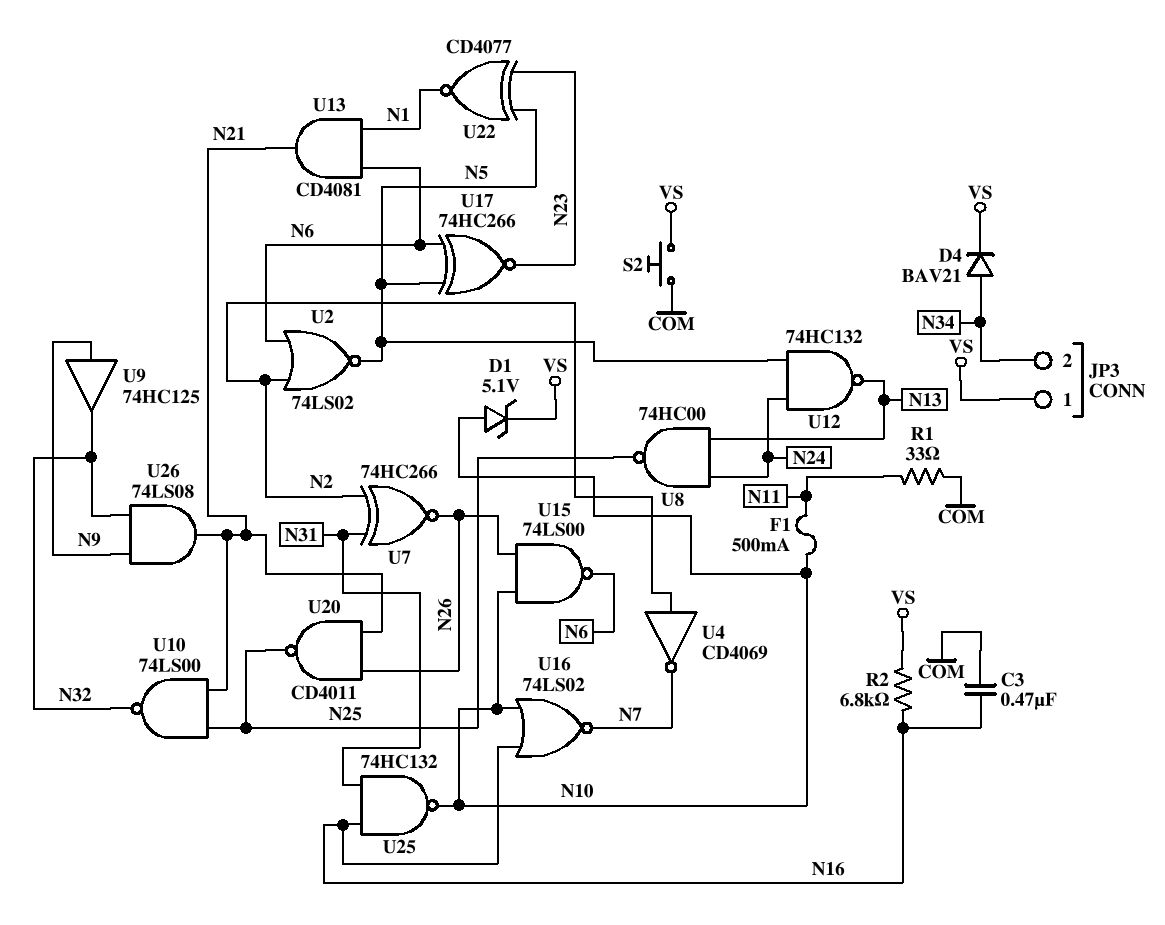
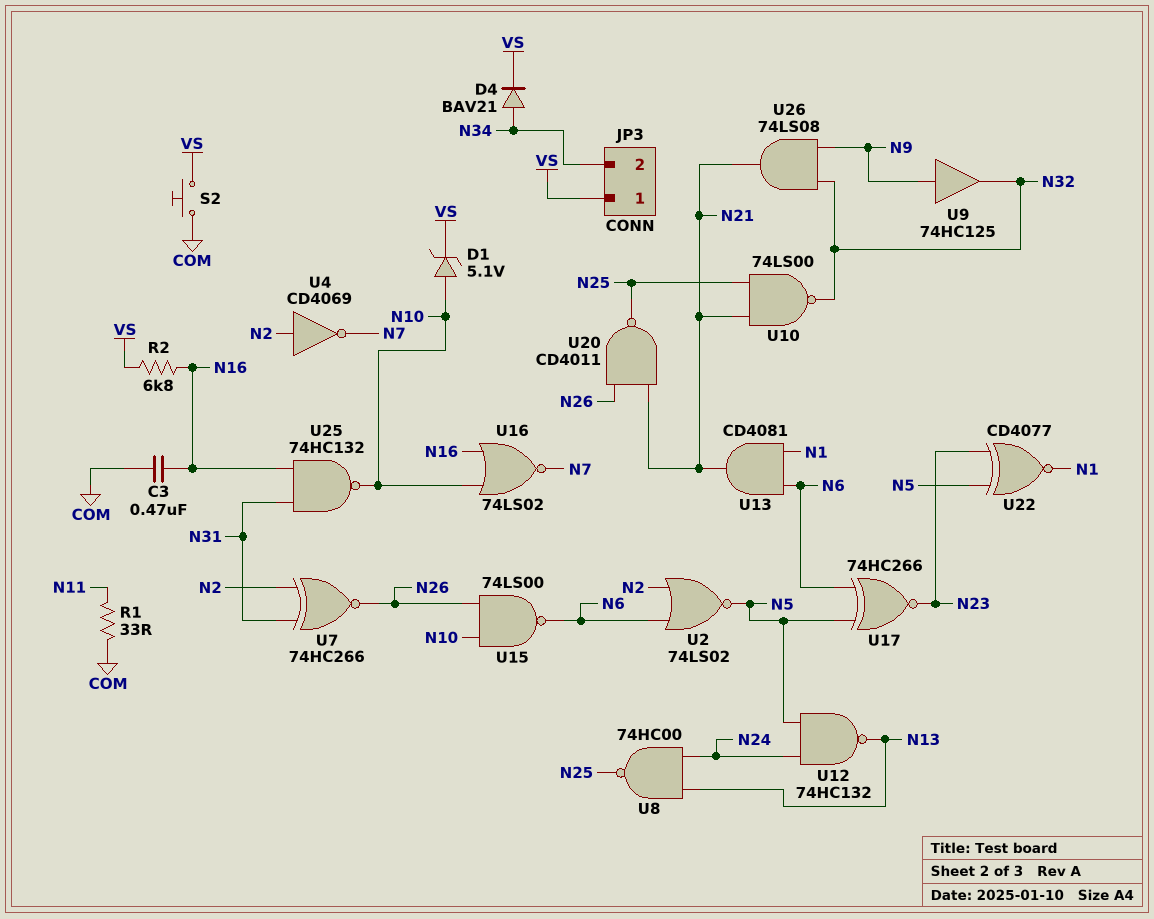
F1: 500mA (N10, N11) -> none

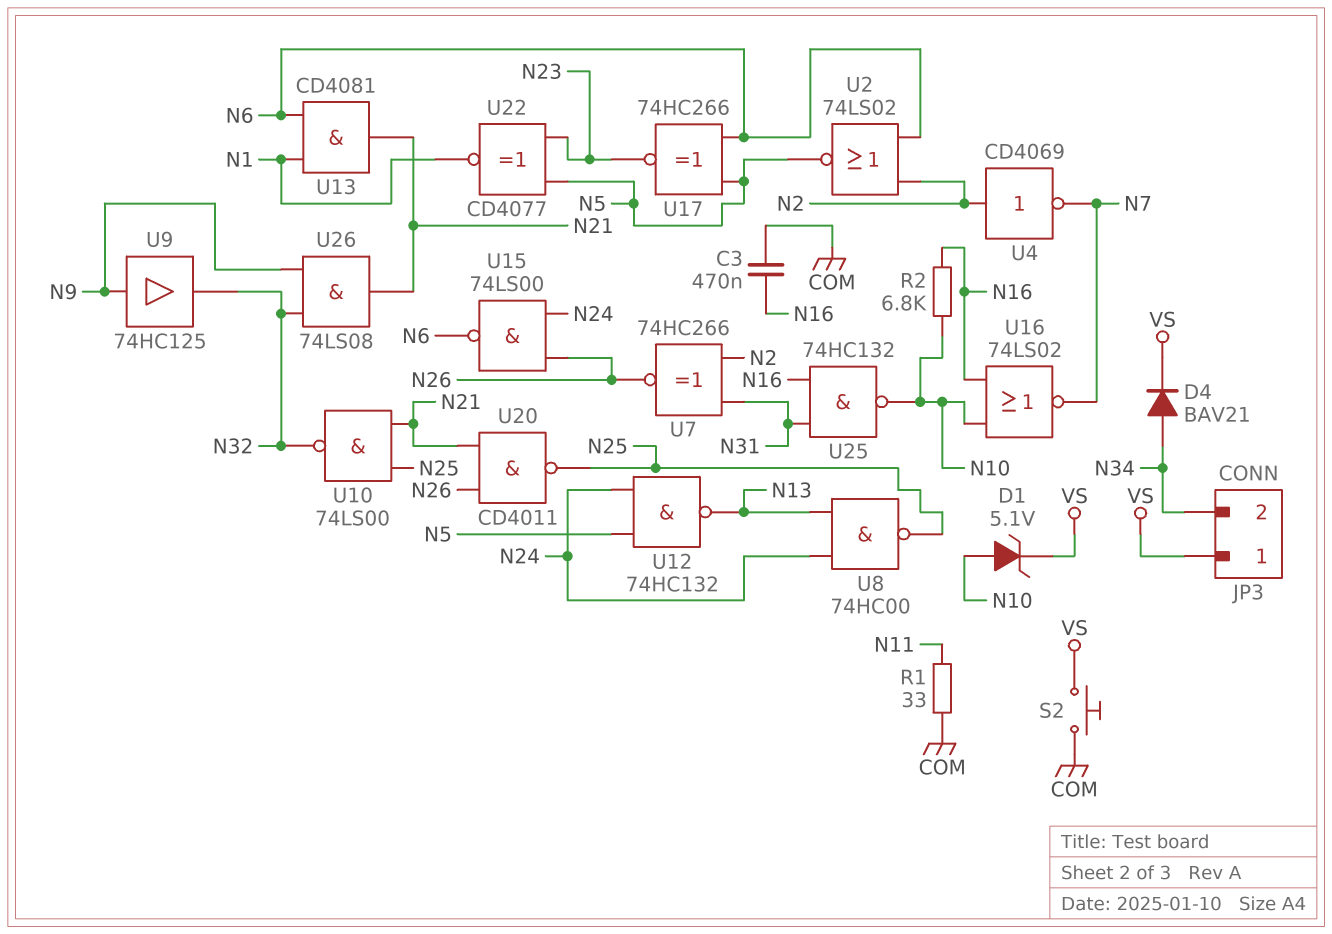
R2: 6.8k (N16, VS) -> 6.8k (N10, N16)
U15: NAND 74LS00 (in N10, in N26, out N6) -> NAND 74LS00 (in N24, in N26, out N6)

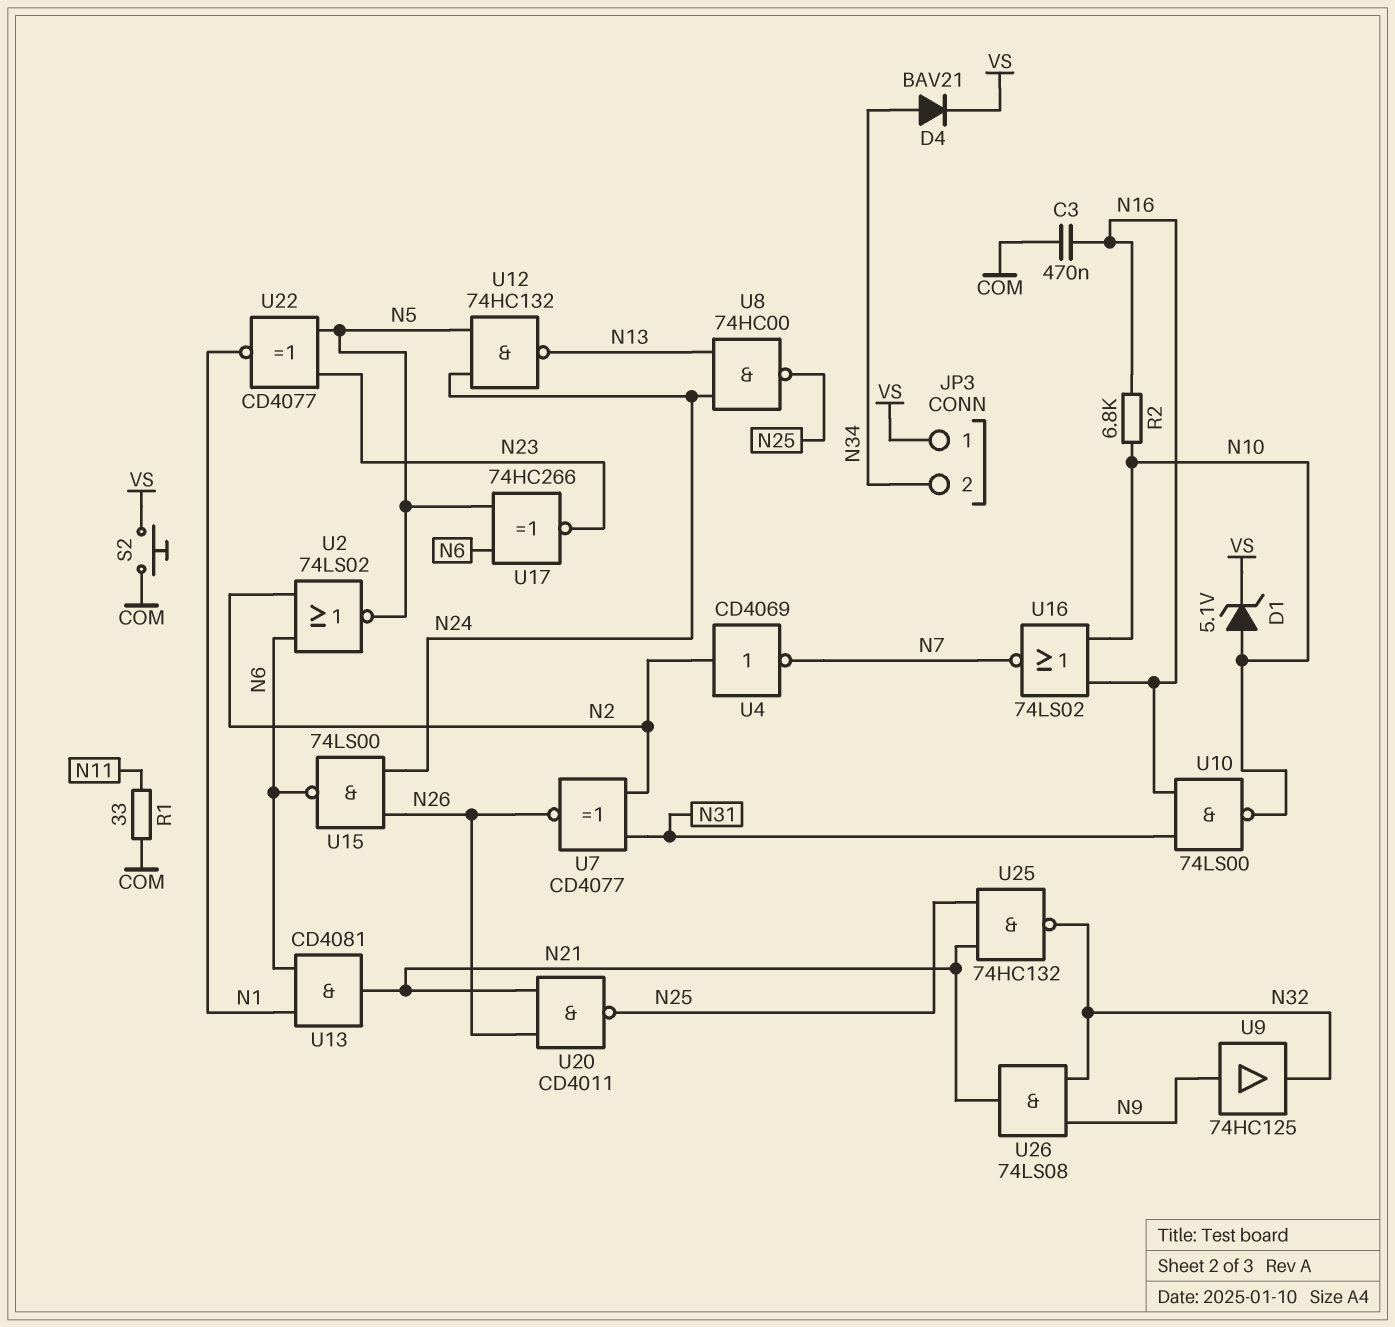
U7: XNOR 74HC266 (in N2, in N31, out N26) -> XNOR CD4077 (in N2, in N31, out N26)
U10: NAND 74LS00 (in N21, in N25, out N32) -> NAND 74LS00 (in N16, in N31, out N10)
U25: NAND 74HC132 (in N16, in N31, out N10) -> NAND 74HC132 (in N21, in N25, out N32)

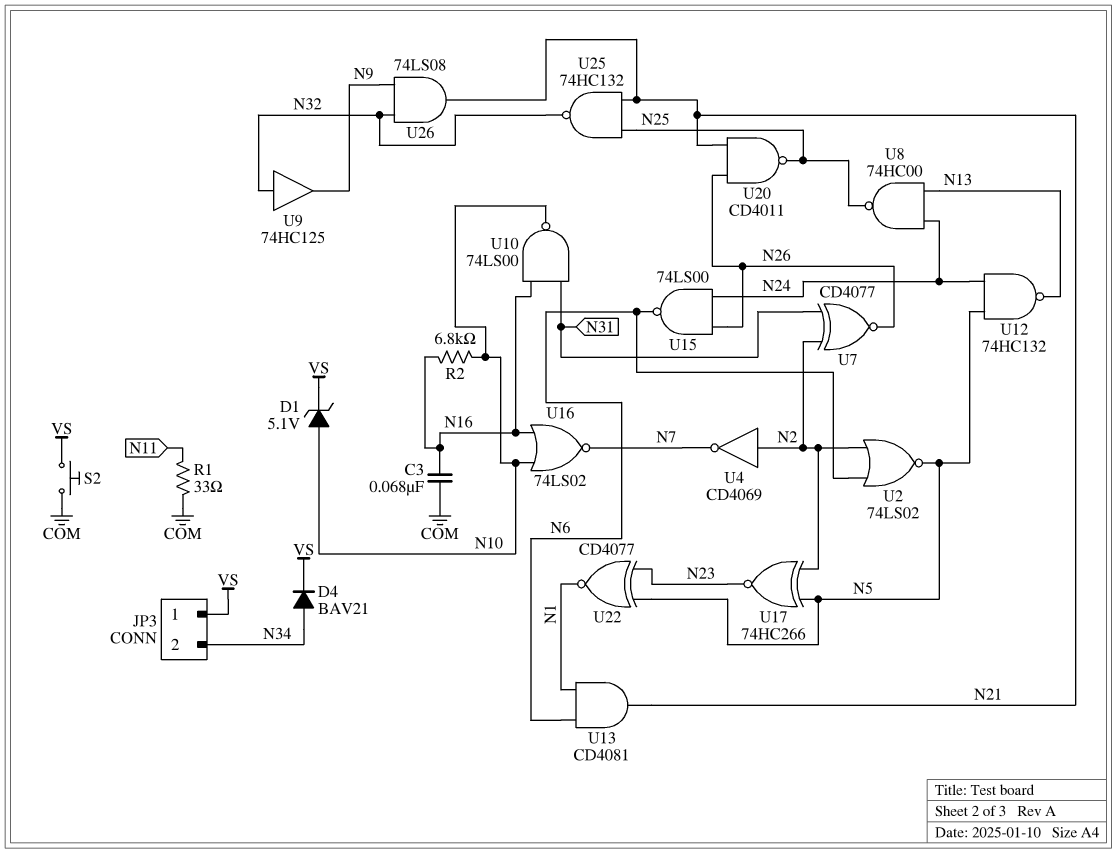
C3: 470nF (COM, N16) -> 68nF (COM, N16)
U9: buffer 74HC125 (in N9, out N32) -> buffer 74HC125 (in N32, out N9)
U17: XNOR 74HC266 (in N5, in N6, out N23) -> XNOR 74HC266 (in N2, in N5, out N23)

